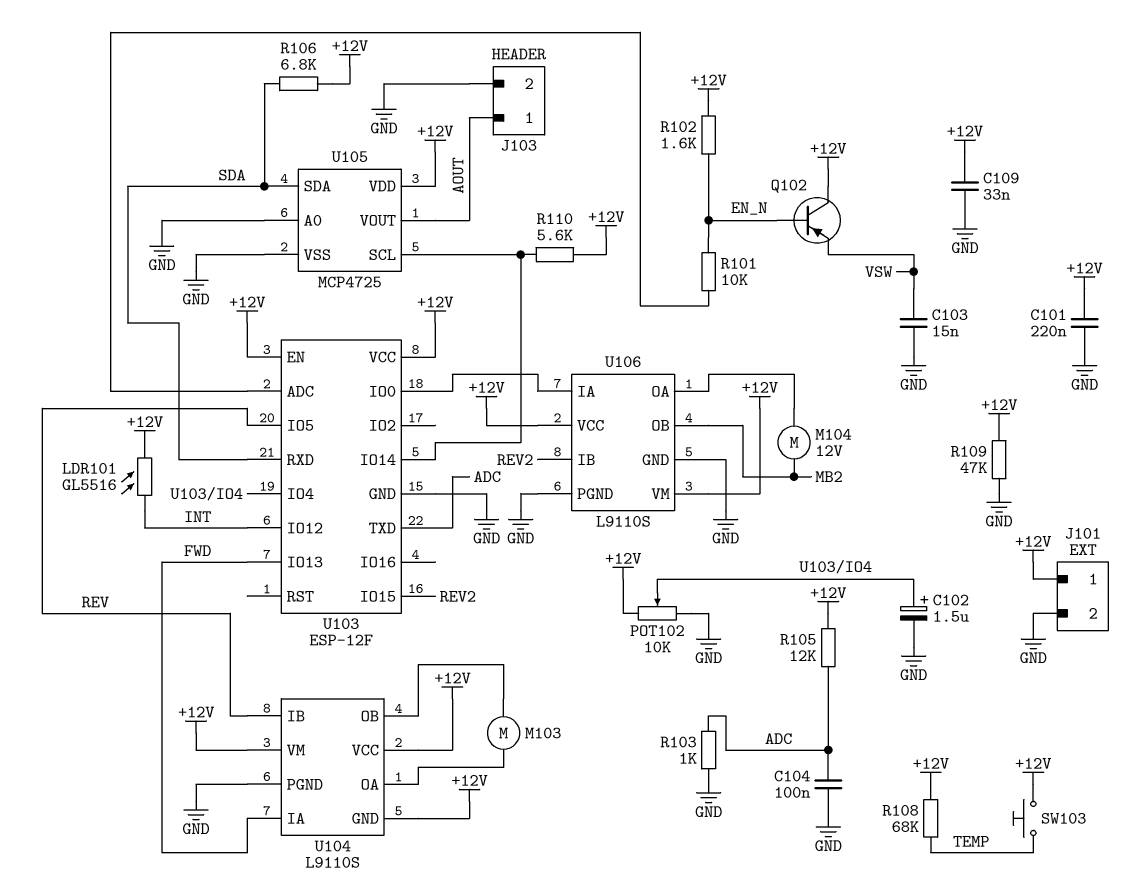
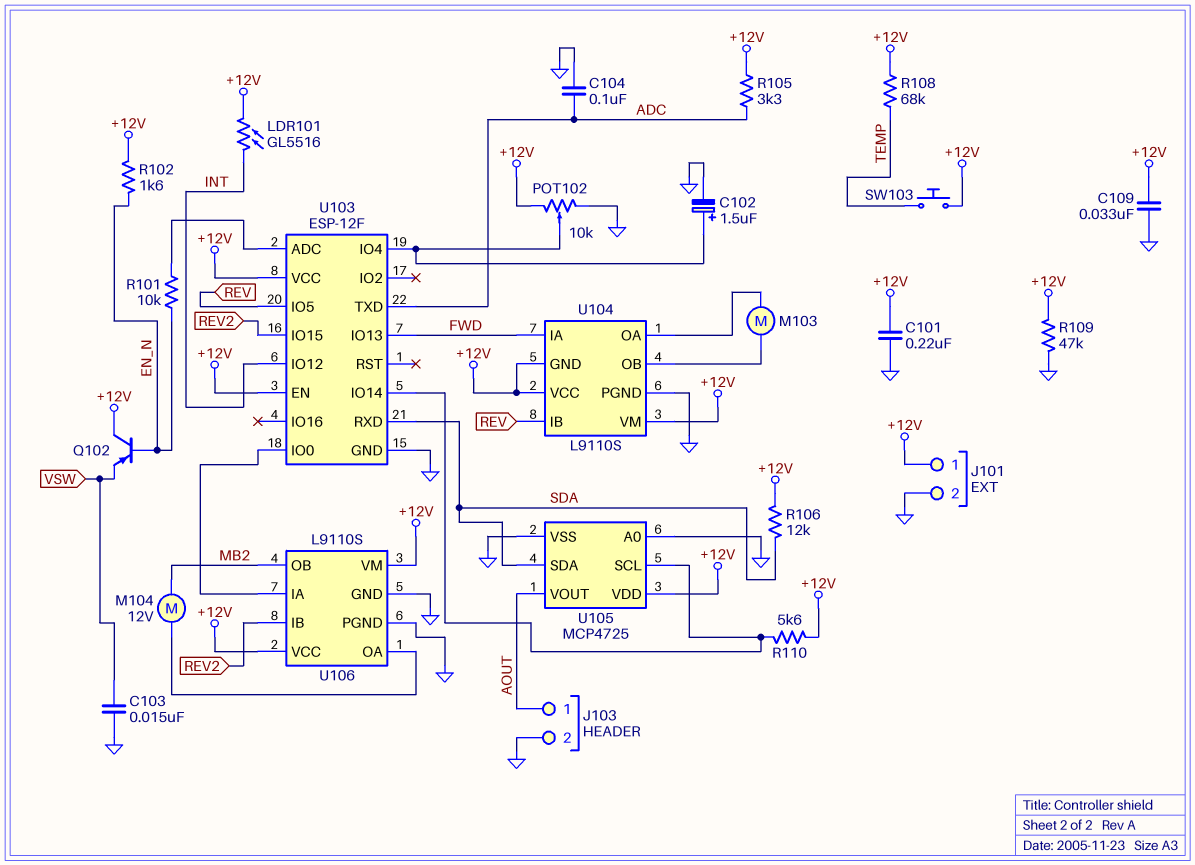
R103: 1k (ADC, GND) -> none
R105: 12k (+12V, ADC) -> 3.3k (+12V, ADC)
R106: 6.8k (+12V, SDA) -> 12k (+12V, SDA)

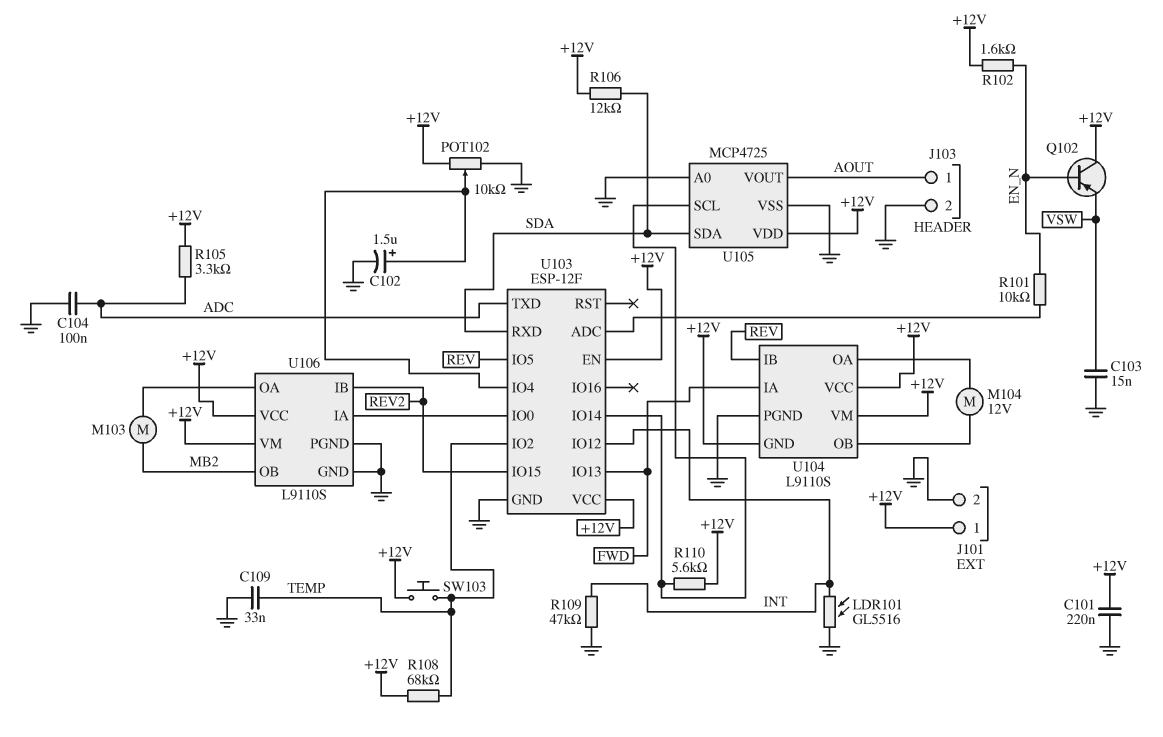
C109: 33nF (+12V, GND) -> 33nF (GND, TEMP)
LDR101: GL5516 (+12V, INT) -> GL5516 (GND, INT)
M103: motor (U104/OA, U104/OB) -> motor (MB2, U106/OA)
M104: motor 12V (MB2, U106/OA) -> motor 12V (U104/OA, U104/OB)
R109: 47k (+12V, GND) -> 47k (GND, INT)
U103 pin IO2: none -> TEMP

